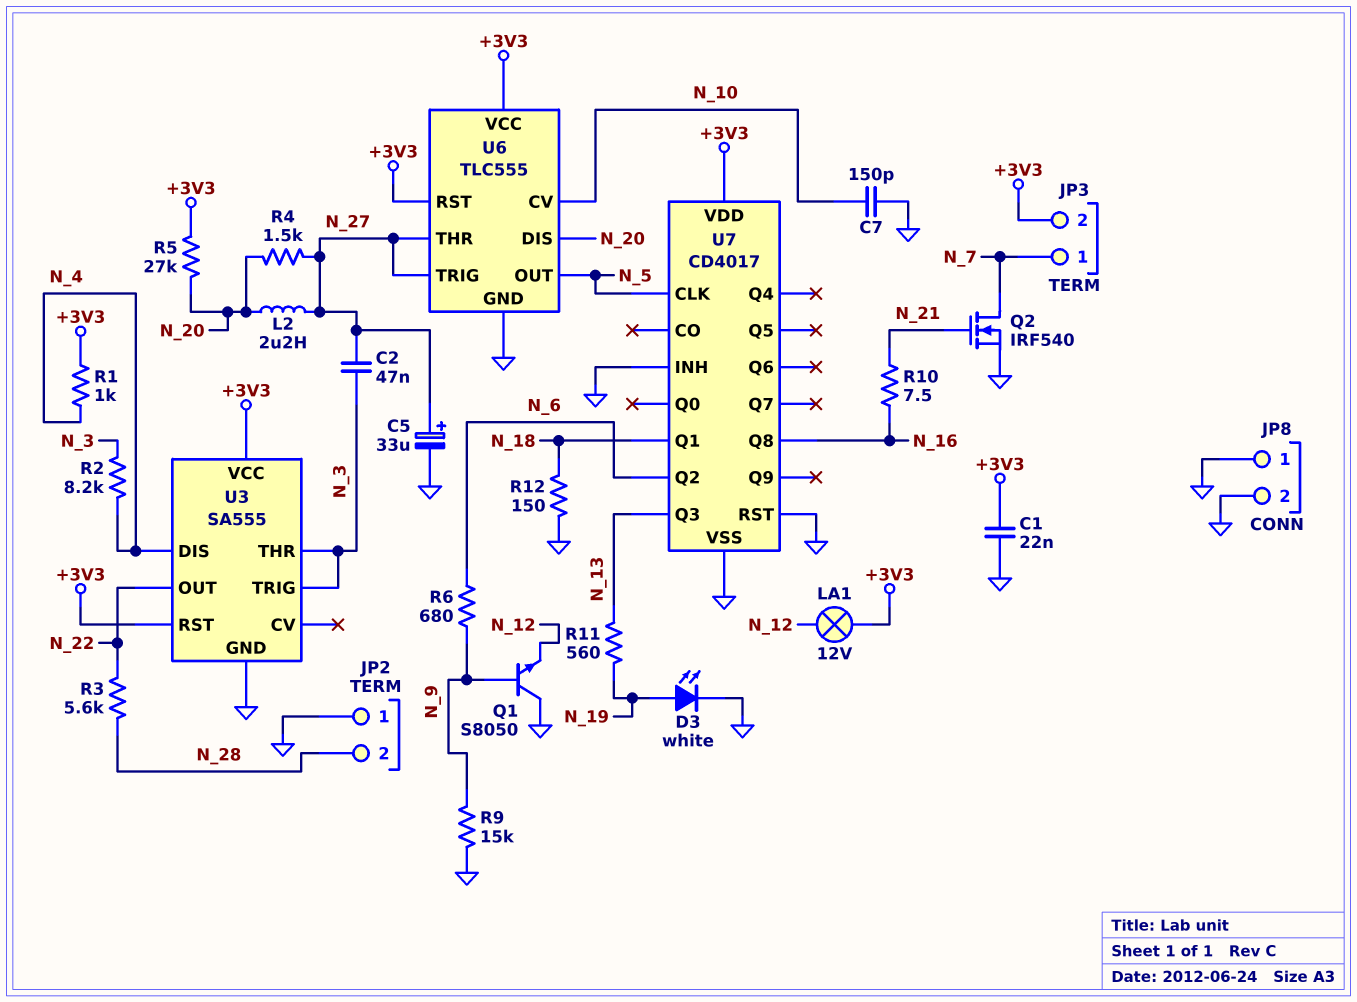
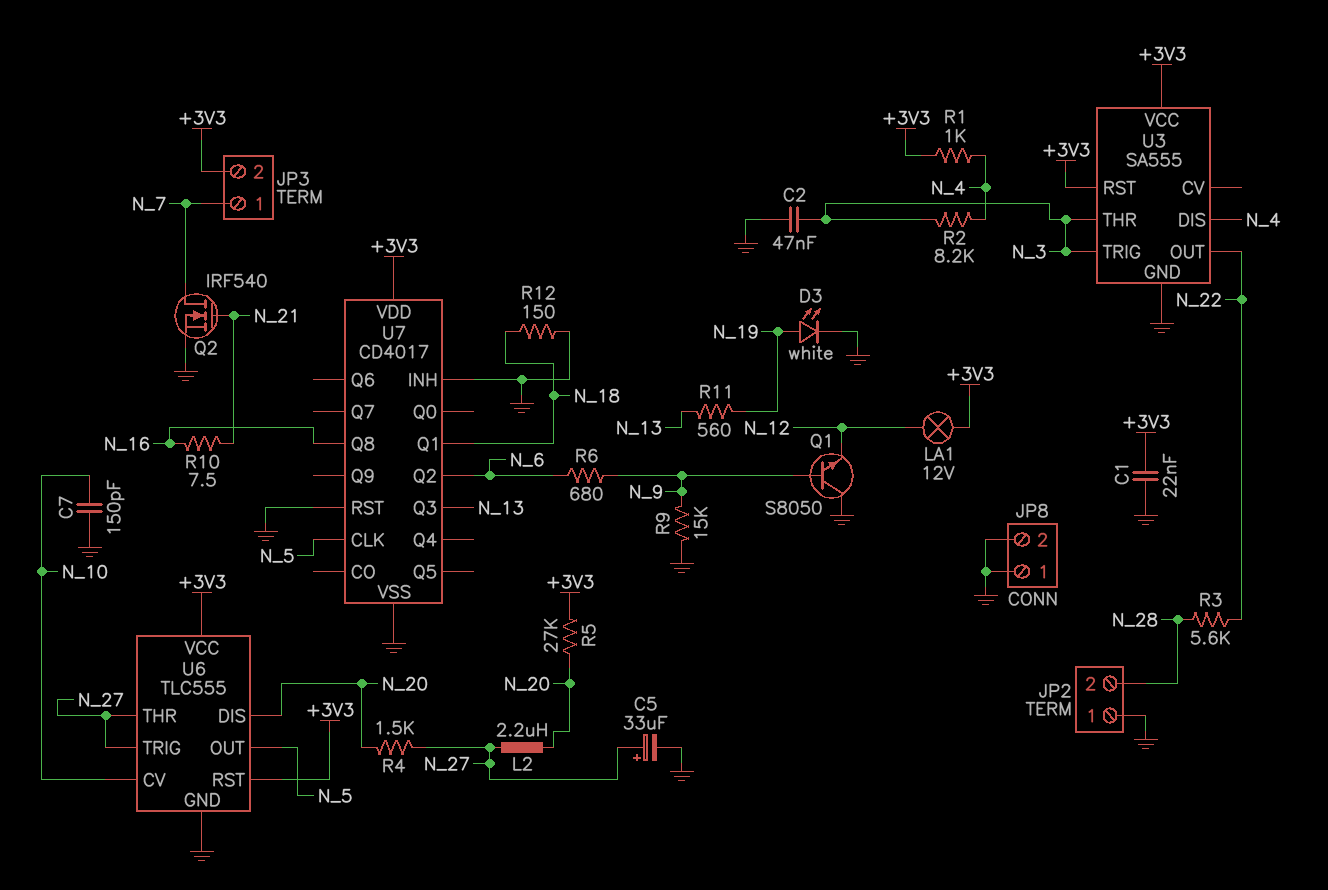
C2: 47nF (N_3, N_27) -> 47nF (GND, N_3)

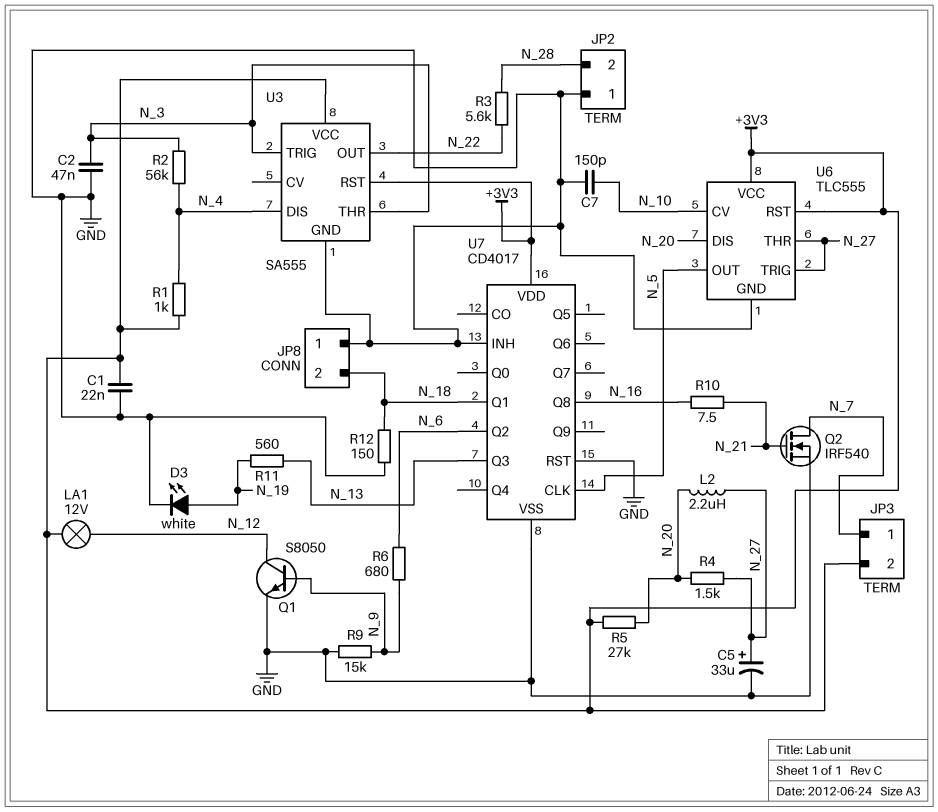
JP8 pin 2: GND -> N_18
Q1: NPN S8050 (B N_9, C GND, E N_12) -> NPN S8050 (B N_9, C N_12, E GND)
R2: 8.2k (N_3, N_4) -> 56k (N_3, N_4)

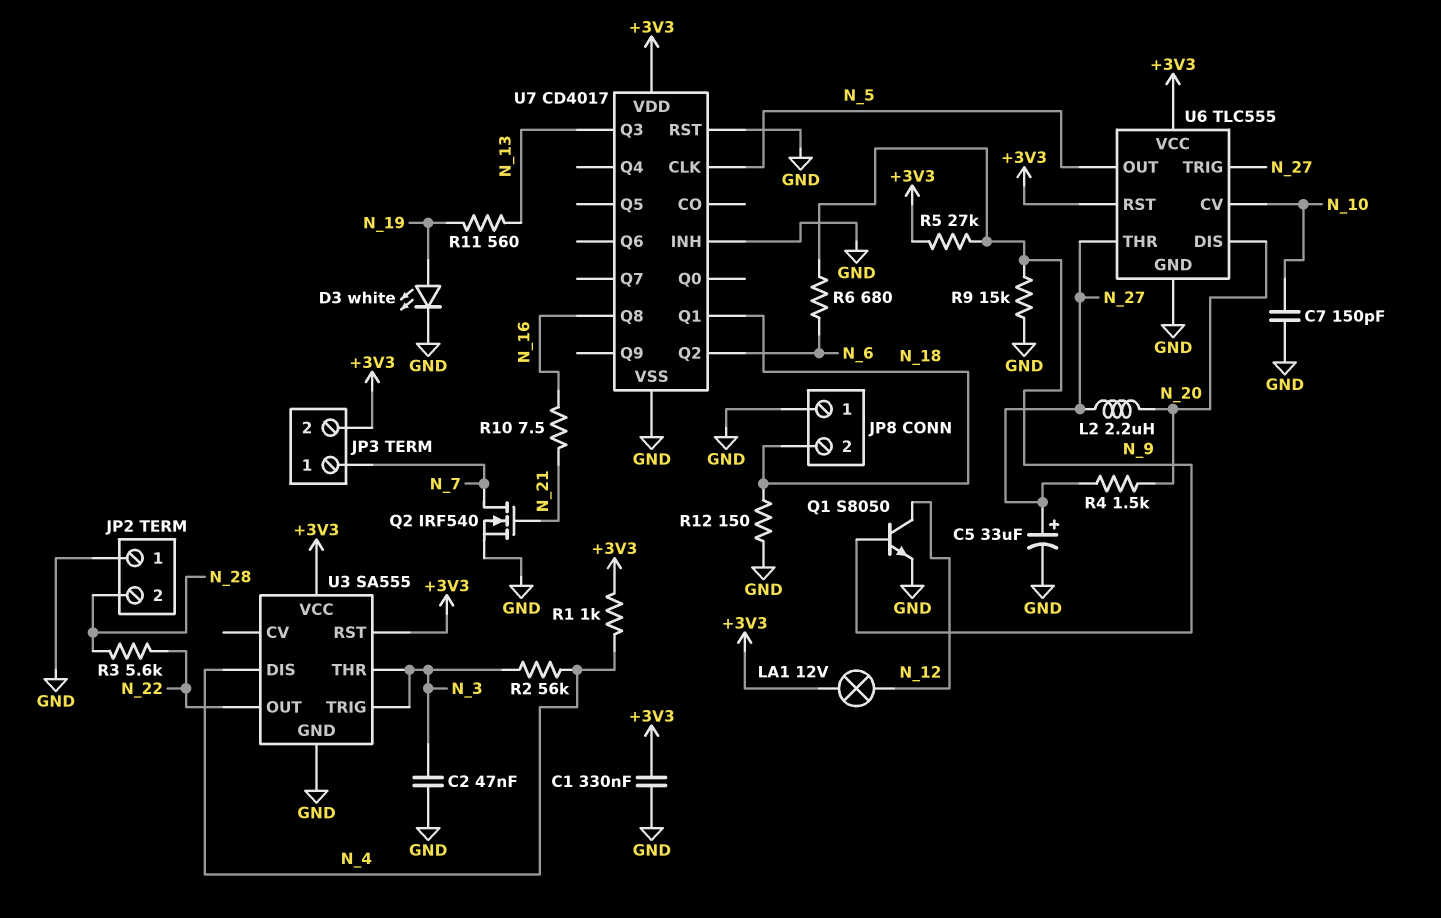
C1: 22nF (+3V3, GND) -> 330nF (+3V3, GND)
R5: 27k (+3V3, N_20) -> 27k (+3V3, N_9)

